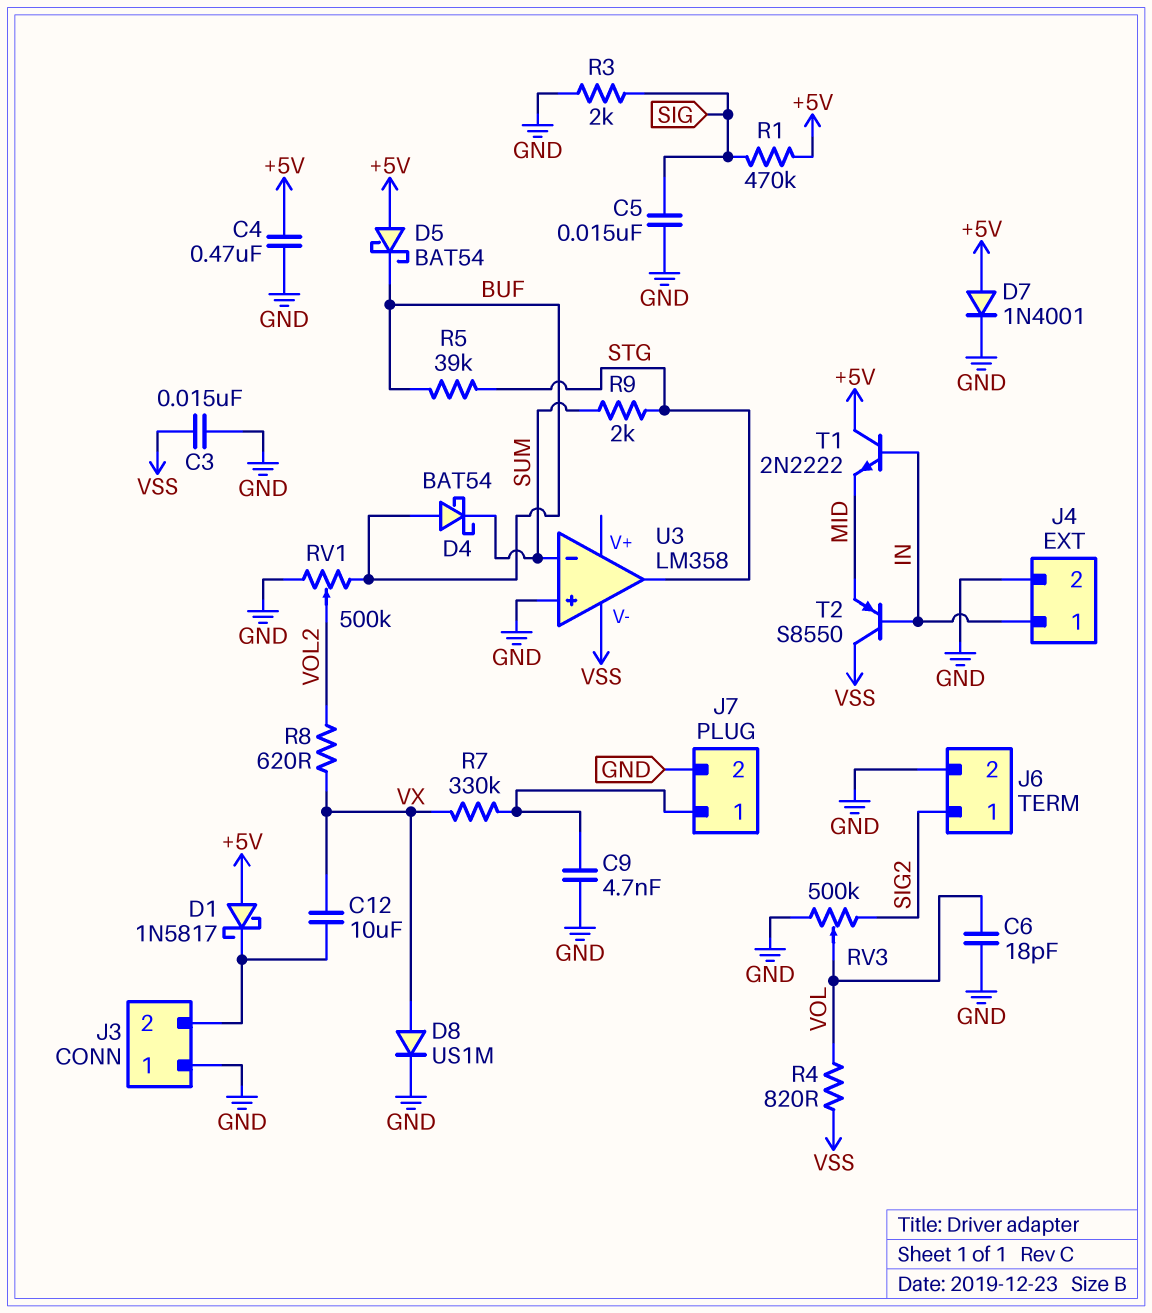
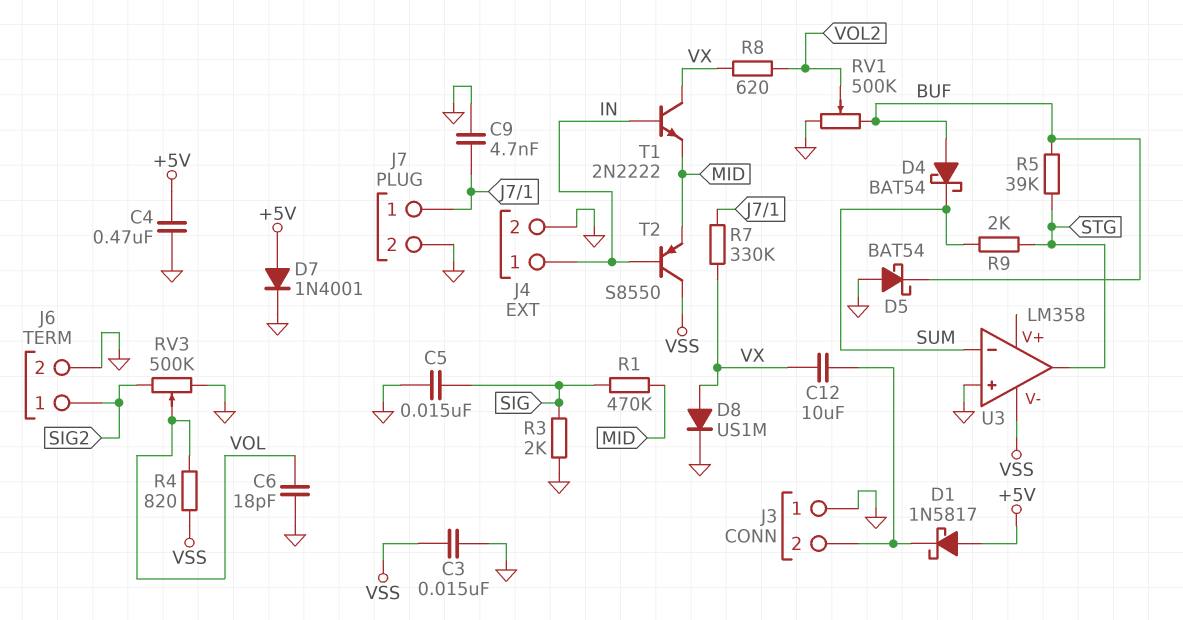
D5: schottky BAT54 (A +5V, K BUF) -> schottky BAT54 (A GND, K BUF)
R1: 470k (+5V, SIG) -> 470k (MID, SIG)
T1: NPN 2N2222 (B IN, C +5V, E MID) -> NPN 2N2222 (B IN, C VX, E MID)

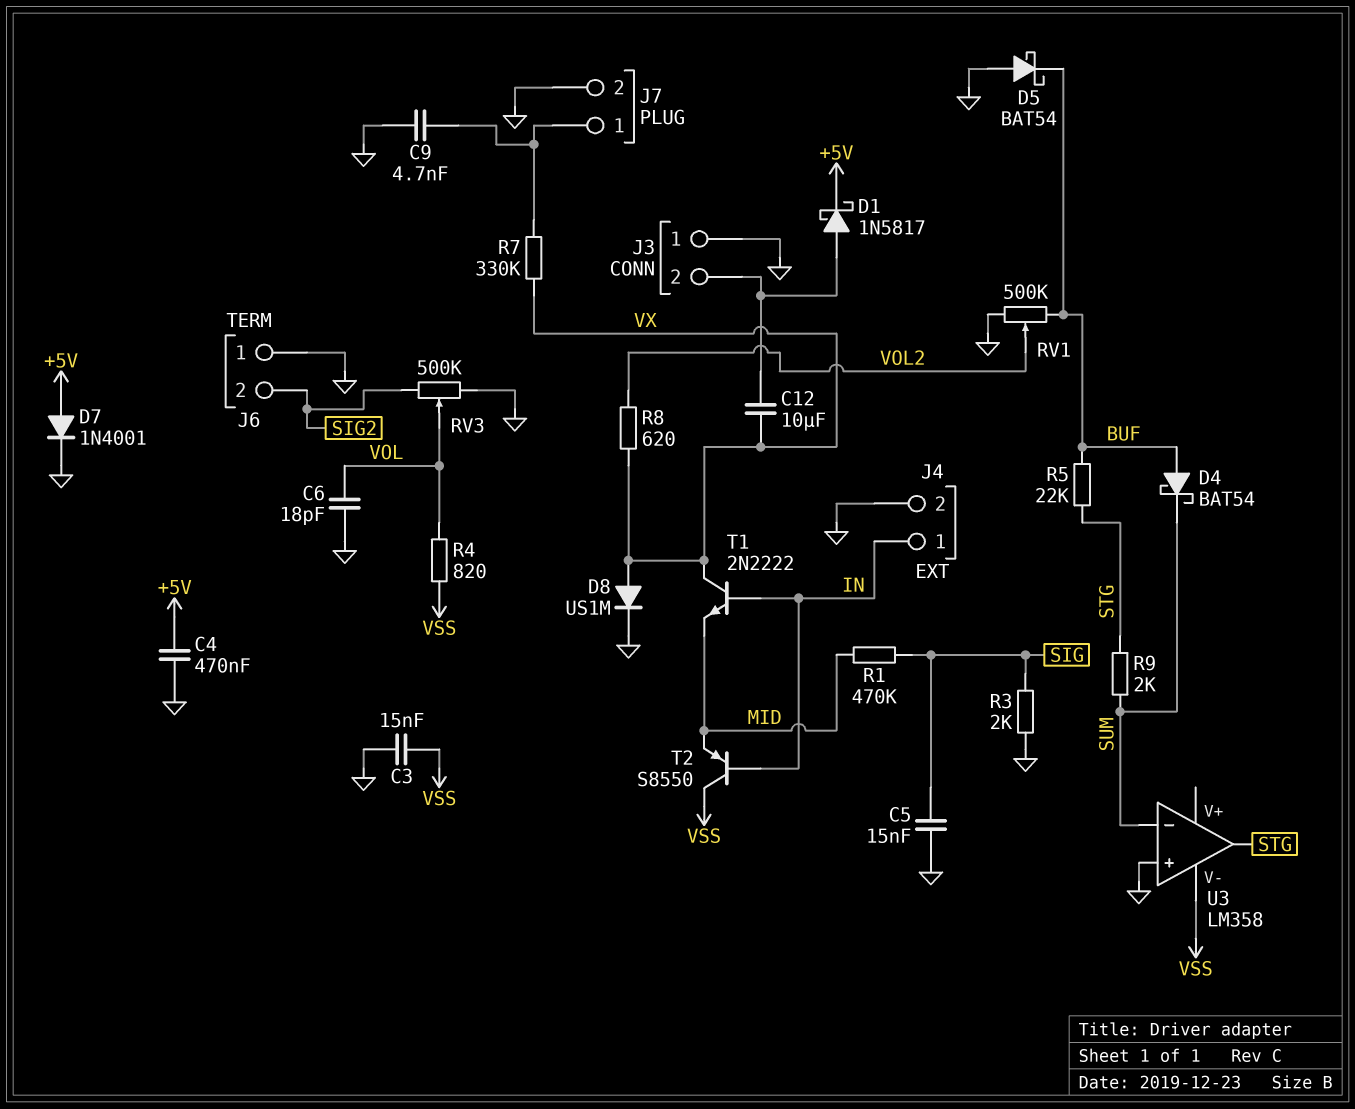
D1: schottky 1N5817 (A +5V, K J3/2) -> schottky 1N5817 (A J3/2, K +5V)
J6 pin 1: SIG2 -> GND
J6 pin 2: GND -> SIG2
R5: 39k (BUF, STG) -> 22k (BUF, STG)

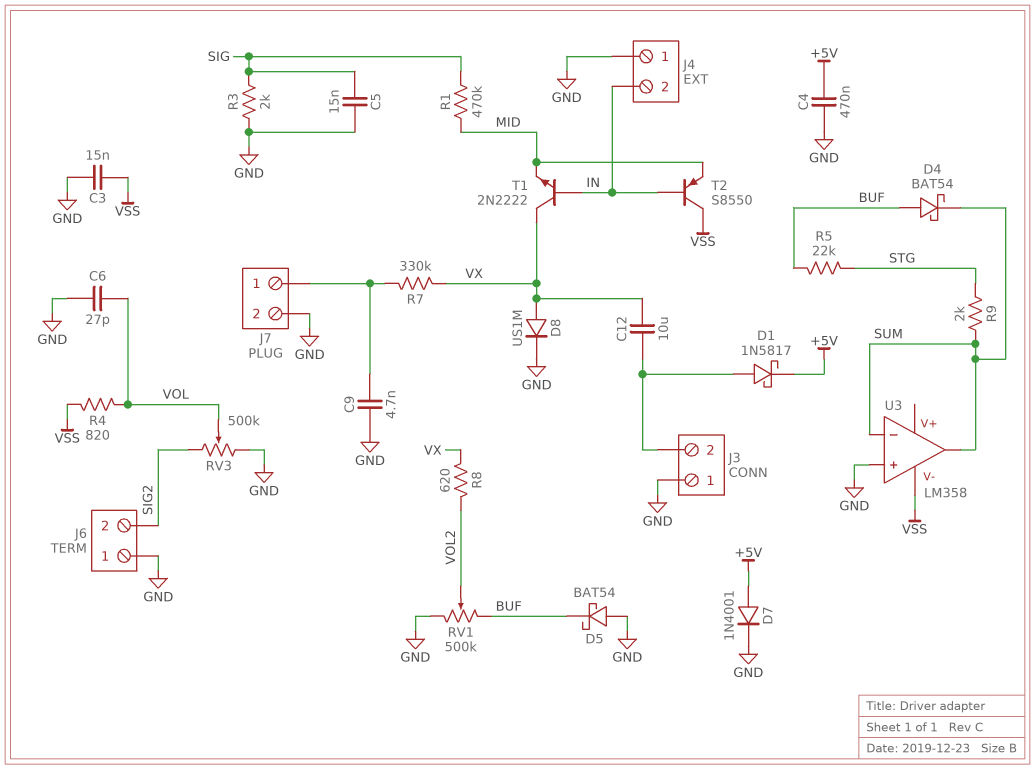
C6: 18pF (GND, VOL) -> 27pF (GND, VOL)
J4 pin 1: IN -> GND
J4 pin 2: GND -> IN
U3 pin out: STG -> SUM

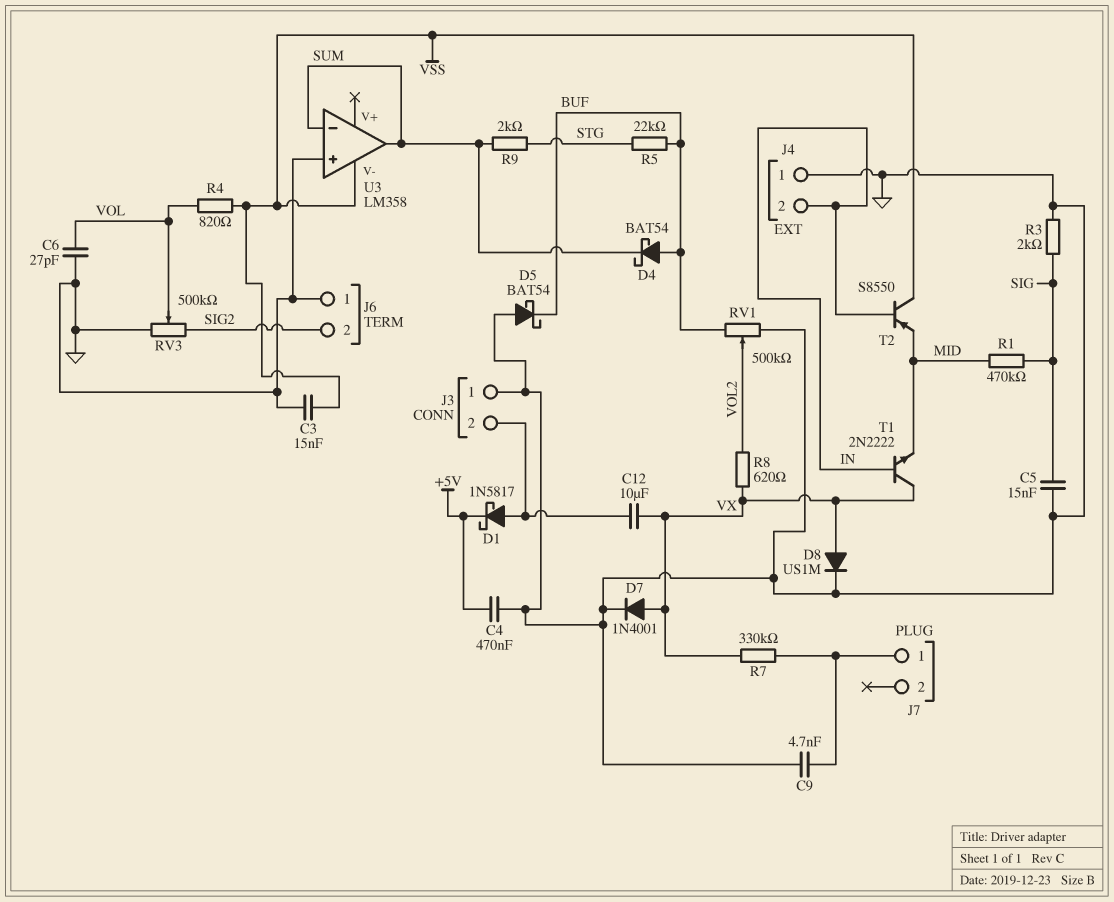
D7: diode 1N4001 (A +5V, K GND) -> diode 1N4001 (A VX, K GND)
J7 pin 2: GND -> none

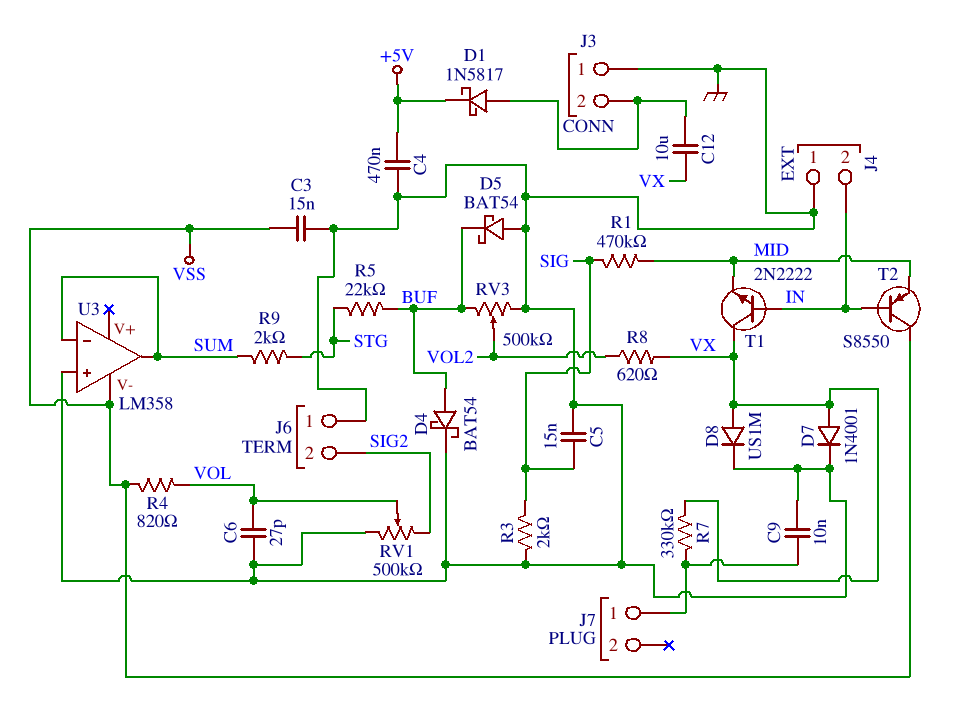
C9: 4.7nF (GND, J7/1) -> 10nF (GND, J7/1)
D4: schottky BAT54 (A BUF, K SUM) -> schottky BAT54 (A BUF, K GND)
RV1: 500k (BUF, GND, wiper VOL2) -> 500k (GND, SIG2, wiper VOL)
RV3: 500k (GND, SIG2, wiper VOL) -> 500k (BUF, GND, wiper VOL2)

